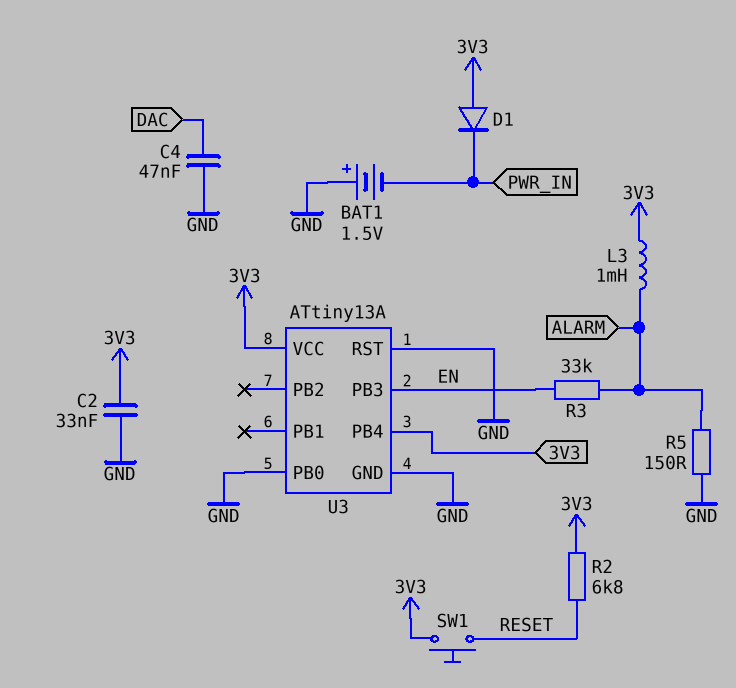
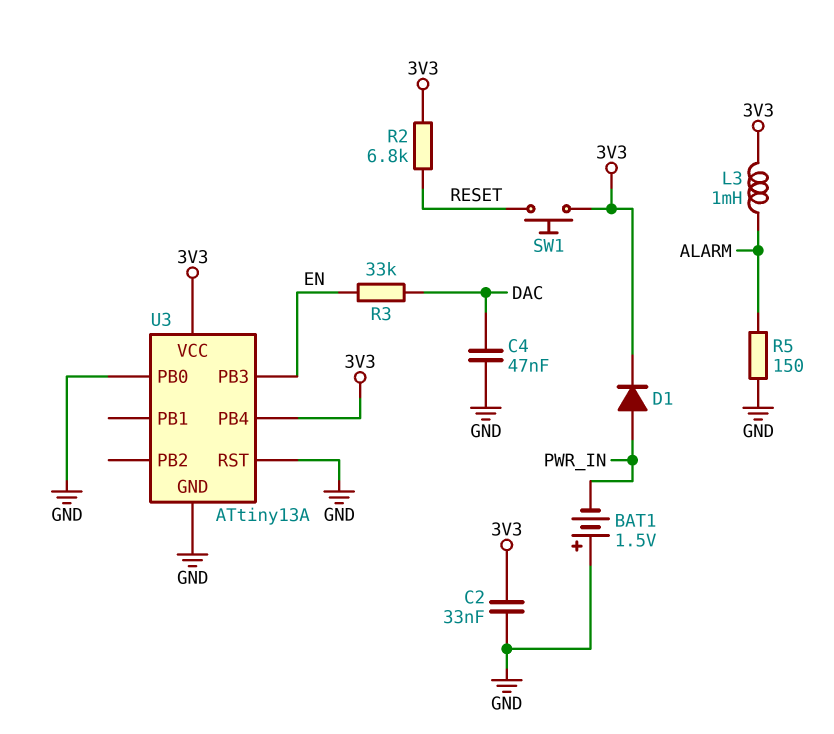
D1: diode (A 3V3, K PWR_IN) -> diode (A PWR_IN, K 3V3)
R3: 33k (ALARM, EN) -> 33k (DAC, EN)

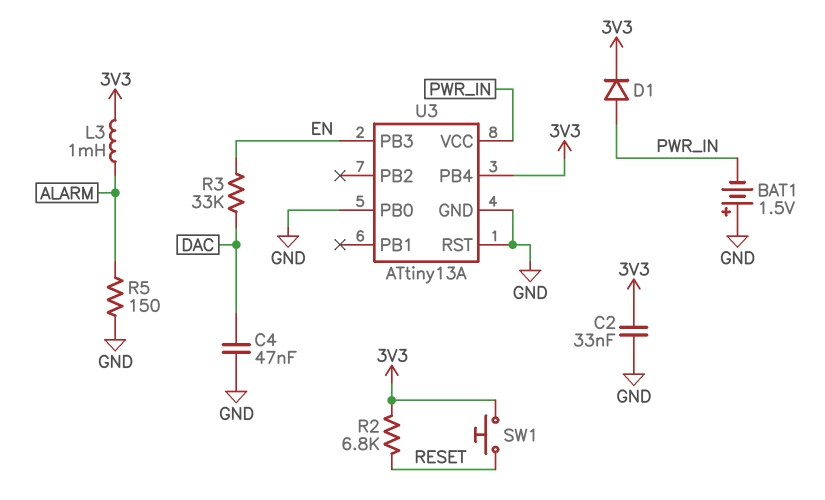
U3 pin VCC: 3V3 -> PWR_IN

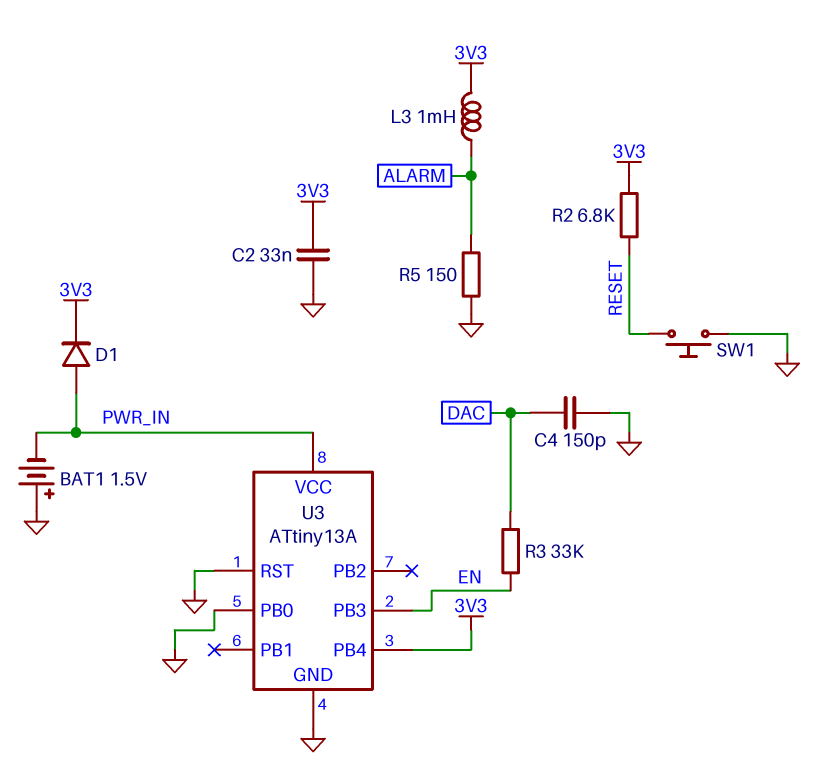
C4: 47nF (DAC, GND) -> 150pF (DAC, GND)
SW1: button (3V3, RESET) -> button (GND, RESET)

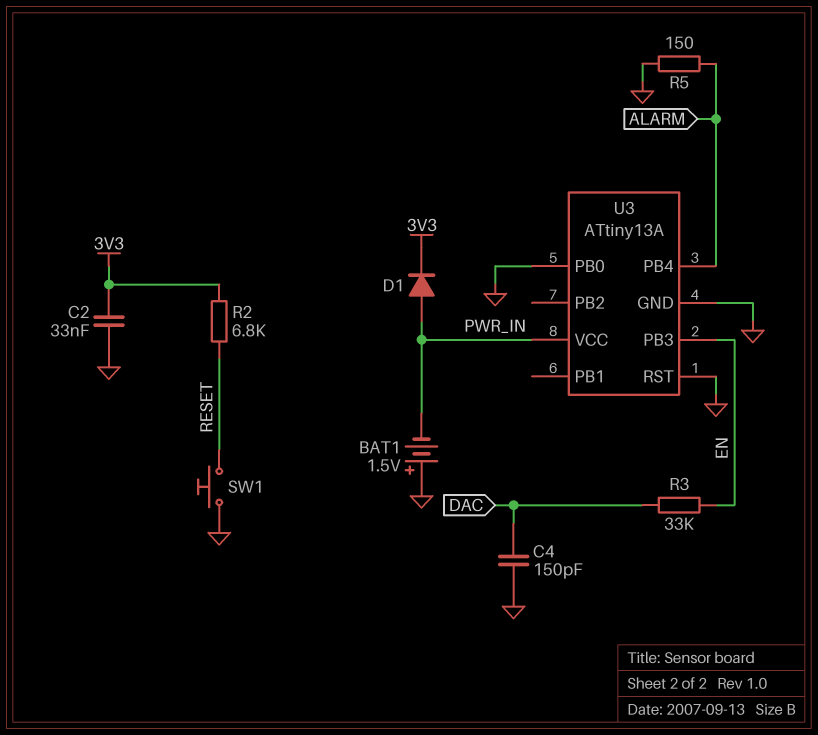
L3: 1mH (3V3, ALARM) -> none
U3 pin PB4: 3V3 -> ALARM

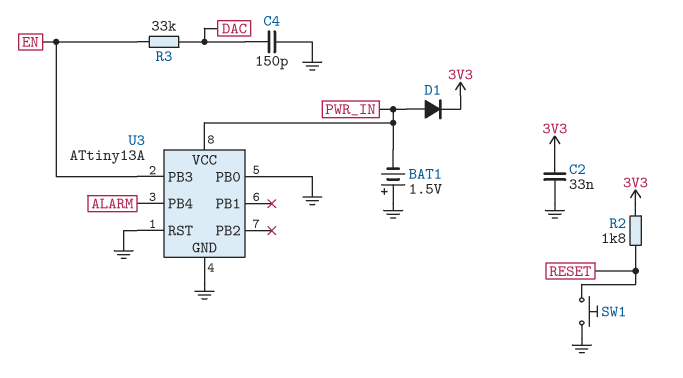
R2: 6.8k (3V3, RESET) -> 1.8k (3V3, RESET)
R5: 150 (ALARM, GND) -> none

